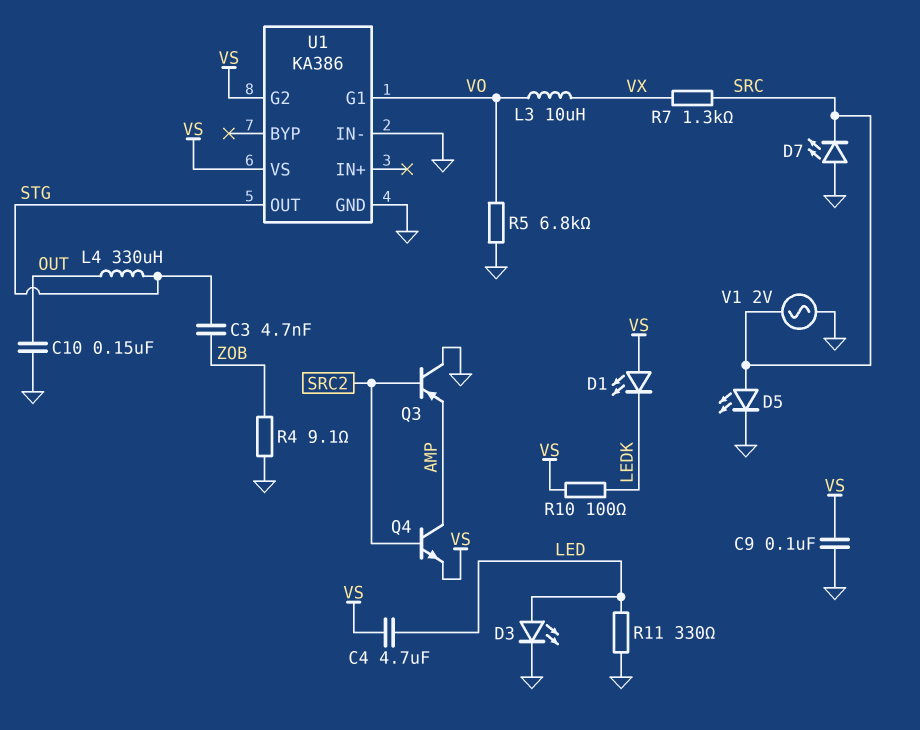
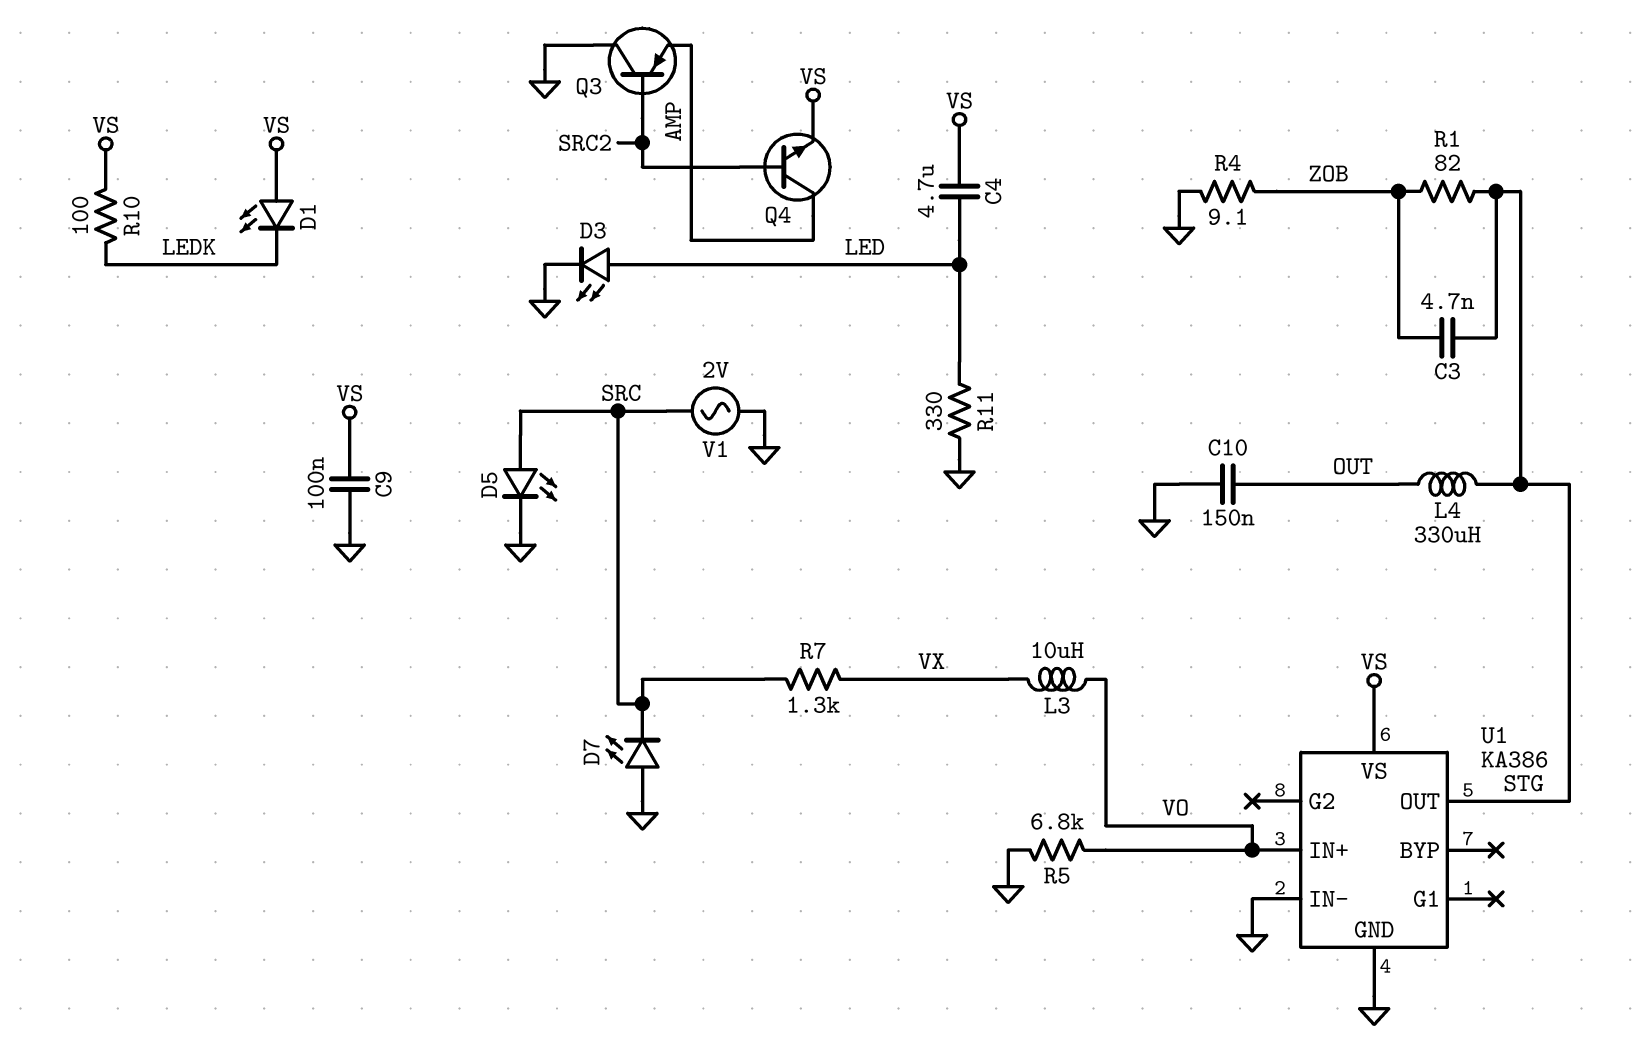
R1: none -> 82 (STG, ZOB)
U1 pin G1: VO -> none
U1 pin G2: VS -> none
U1 pin IN+: none -> VO

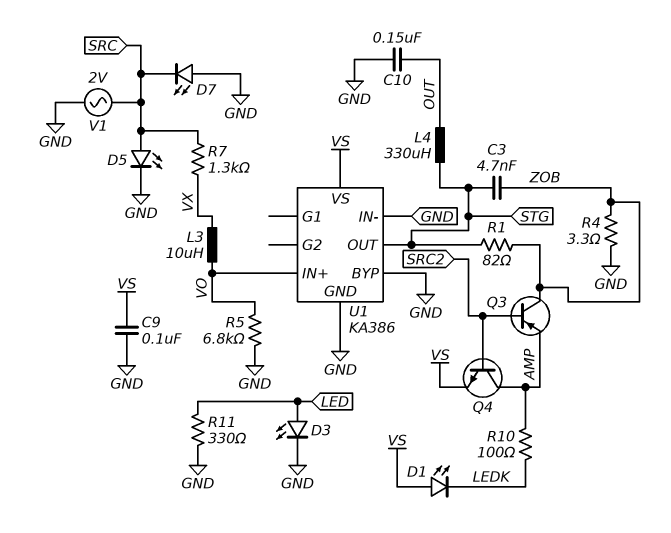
C4: 4.7uF (LED, VS) -> none
Q3: PNP (B SRC2, C GND, E AMP) -> PNP (B SRC2, C ZOB, E AMP)
R4: 9.1 (GND, ZOB) -> 3.3 (GND, ZOB)
R10: 100 (LEDK, VS) -> 100 (AMP, LEDK)
U1 pin BYP: none -> GND

